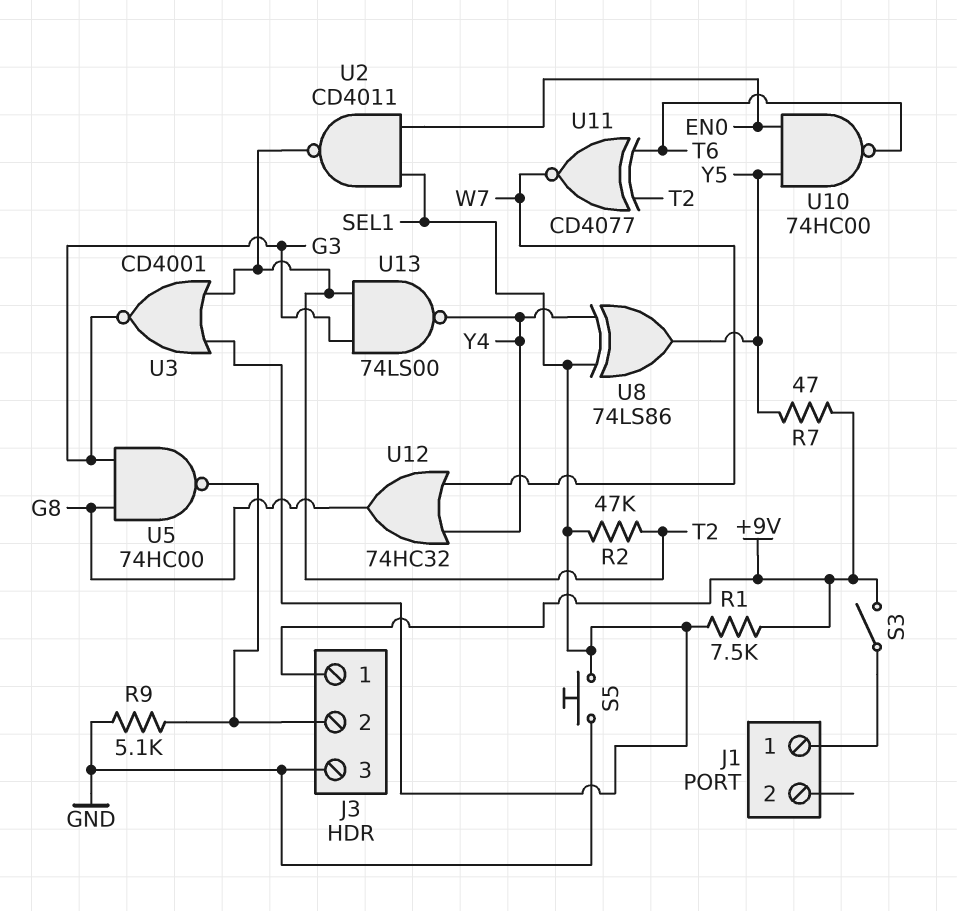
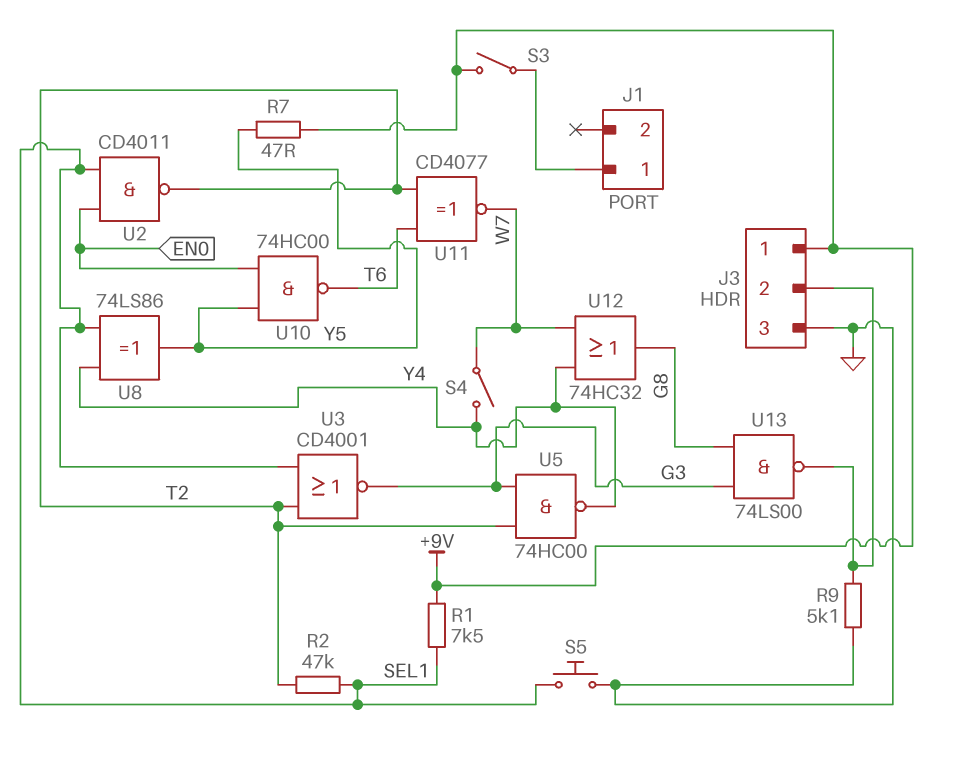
S4: none -> switch (W7, Y4)
U5: NAND 74HC00 (in G3, in G8, out J3/2) -> NAND 74HC00 (in G3, in T2, out Y4)
U13: NAND 74LS00 (in G3, in T2, out Y4) -> NAND 74LS00 (in G3, in G8, out J3/2)

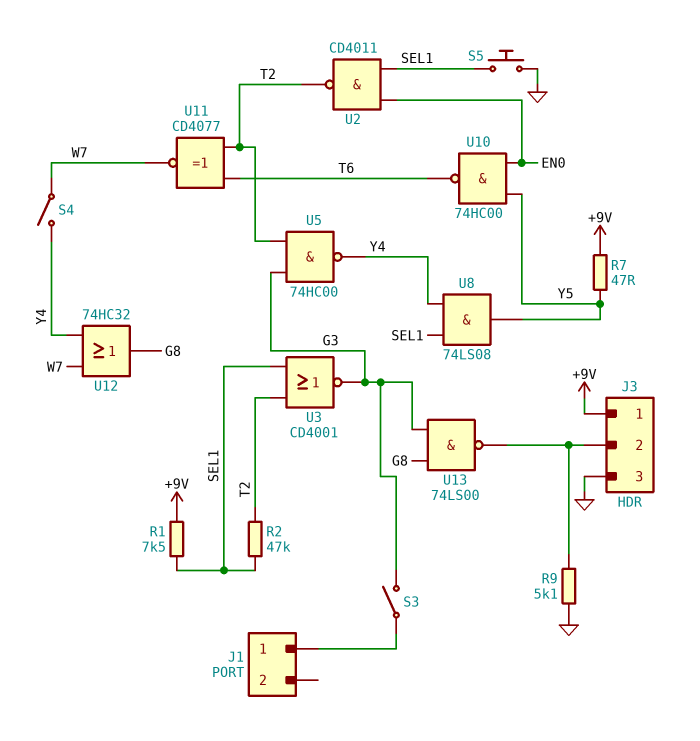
S3: switch (+9V, J1/1) -> switch (G3, J1/1)
U8: XOR 74LS86 (in SEL1, in Y4, out Y5) -> AND 74LS08 (in SEL1, in Y4, out Y5)

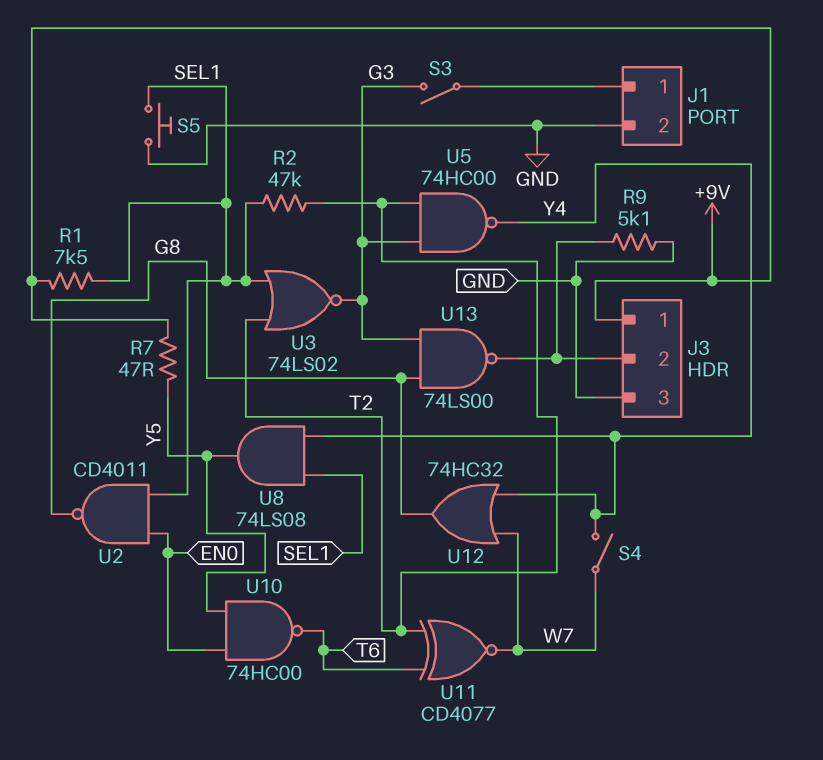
J1 pin 2: none -> GND
U2: NAND CD4011 (in EN0, in SEL1, out T2) -> NAND CD4011 (in EN0, in SEL1, out G8)
U3: NOR CD4001 (in SEL1, in T2, out G3) -> NOR 74LS02 (in SEL1, in T2, out G3)

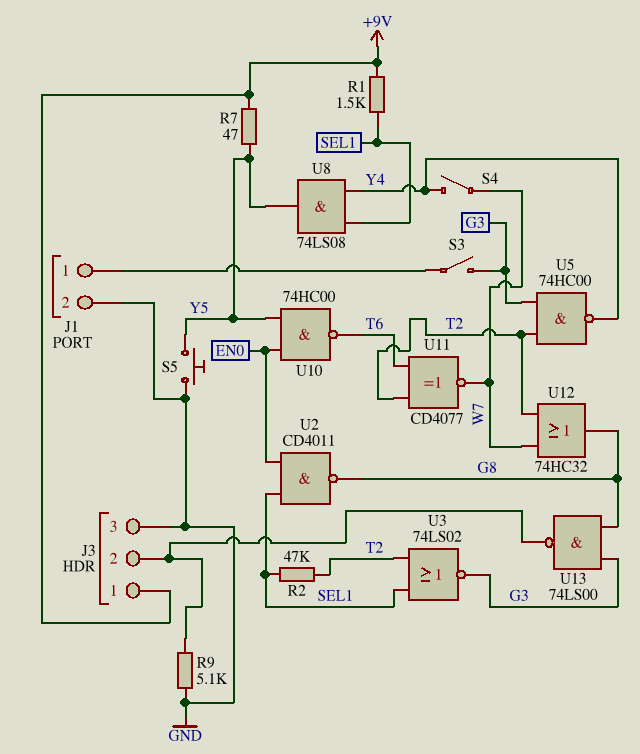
R1: 7.5k (+9V, SEL1) -> 1.5k (+9V, SEL1)
S5: button (GND, SEL1) -> button (GND, Y5)
U12: OR 74HC32 (in W7, in Y4, out G8) -> OR 74HC32 (in T2, in W7, out G8)

